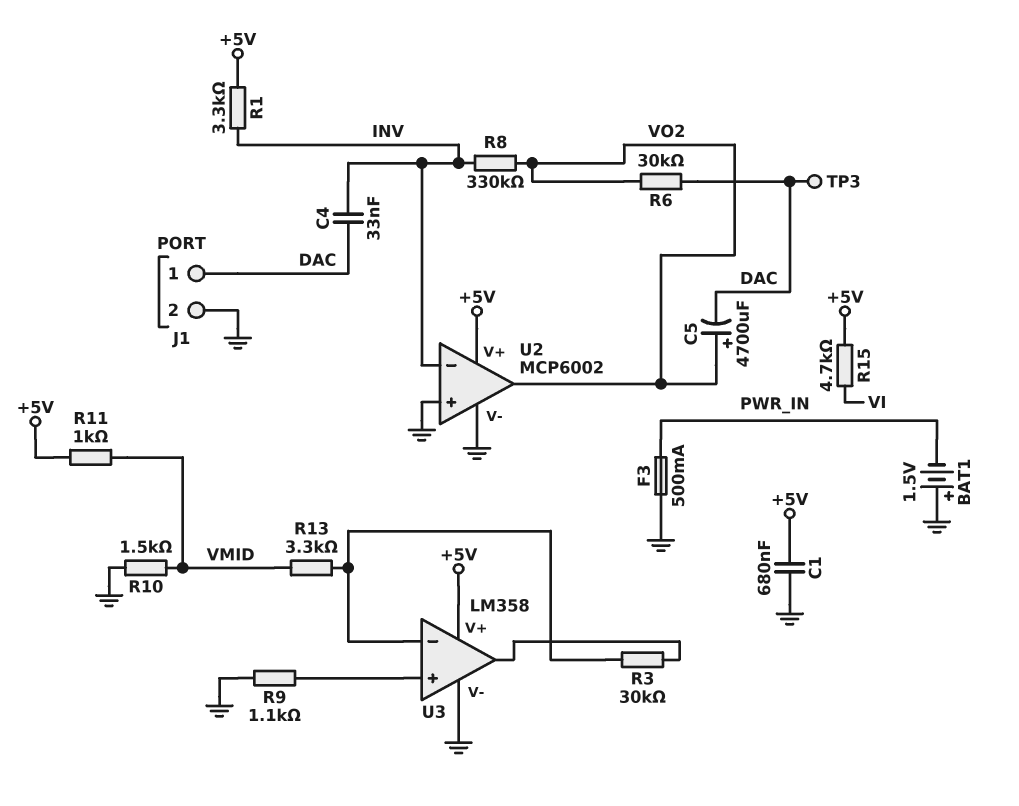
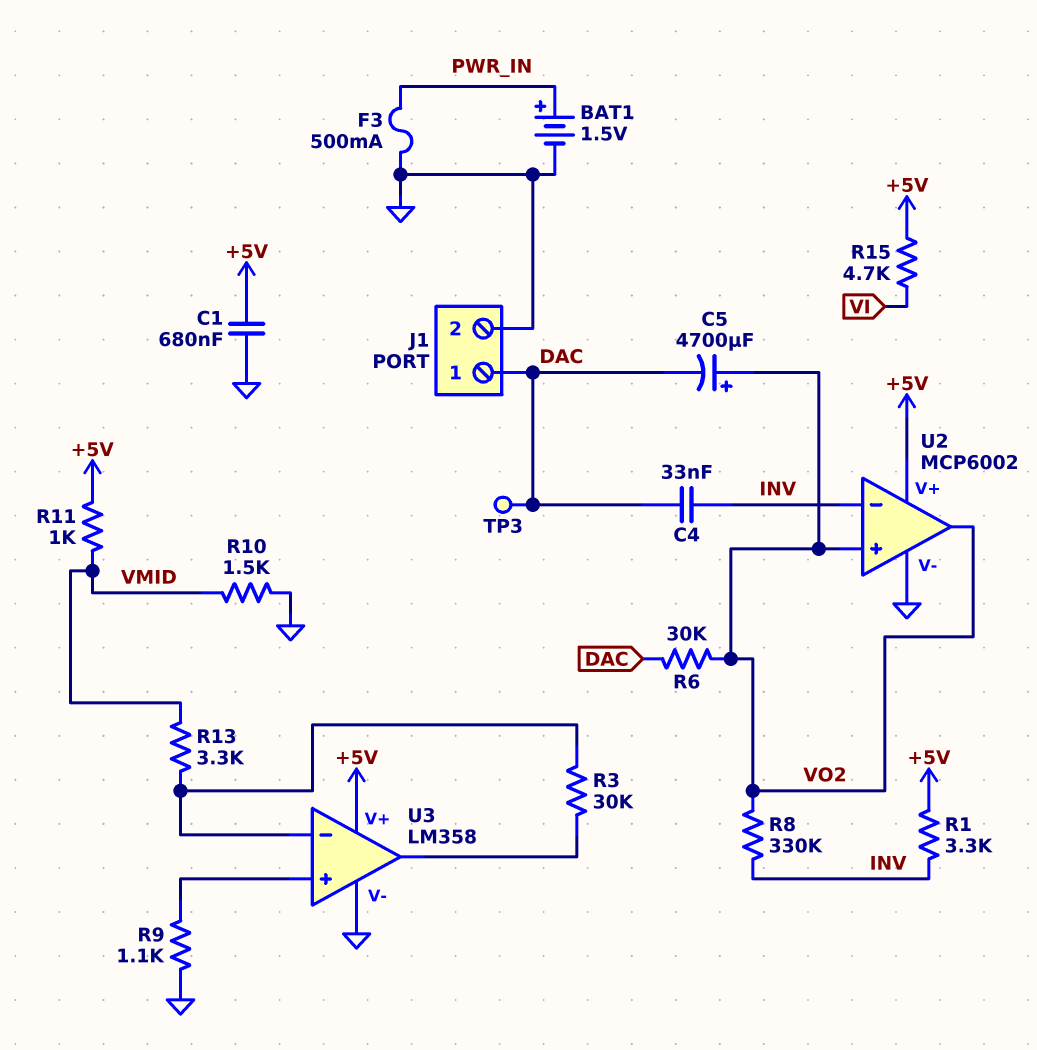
BAT1: 1.5V (plus GND, minus PWR_IN) -> 1.5V (plus PWR_IN, minus GND)
U2 pin in+: GND -> VO2

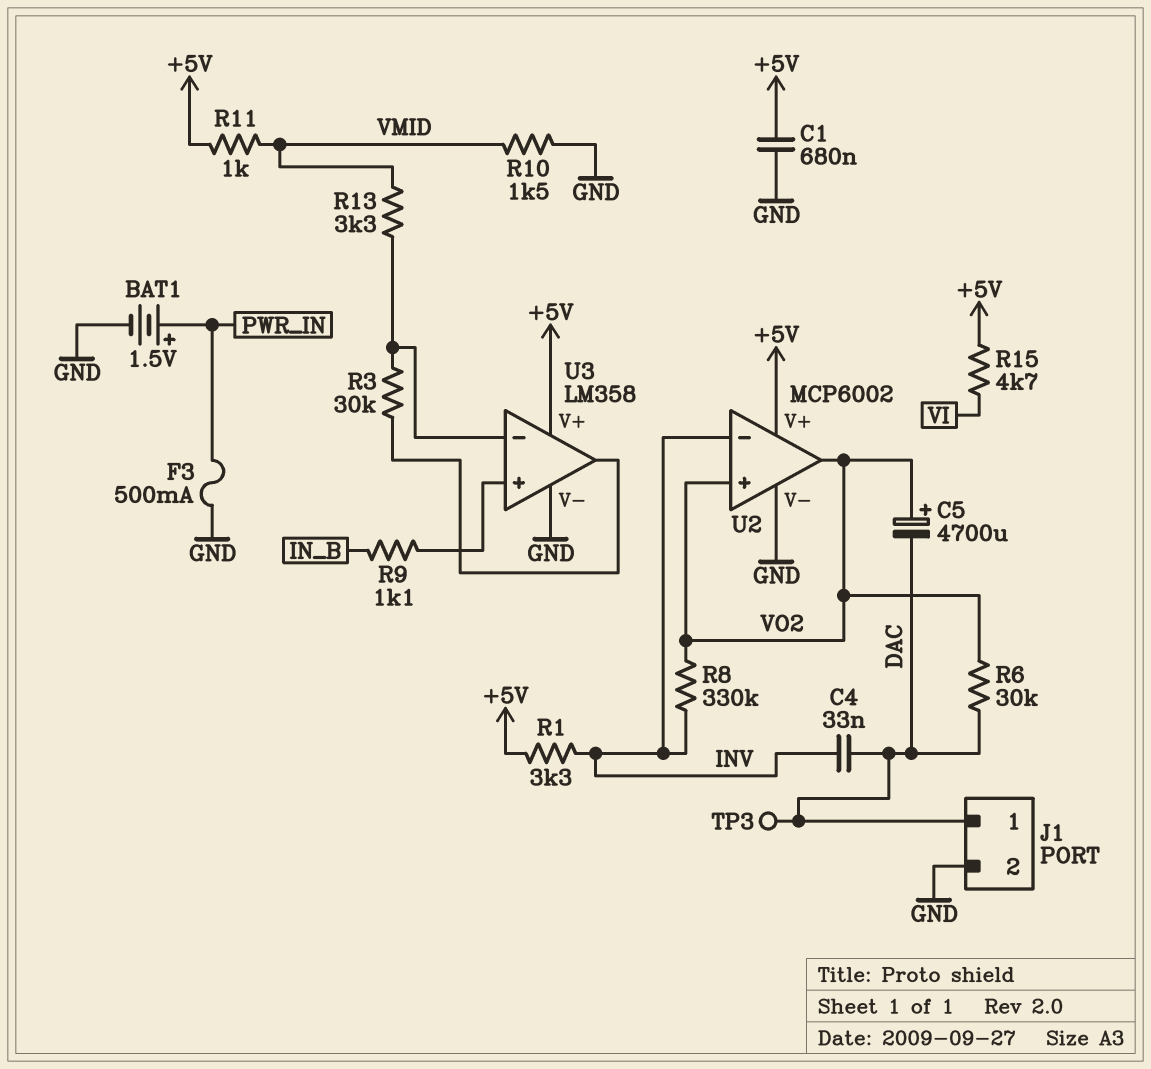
R9: 1.1k (GND, U3/in+) -> 1.1k (IN_B, U3/in+)

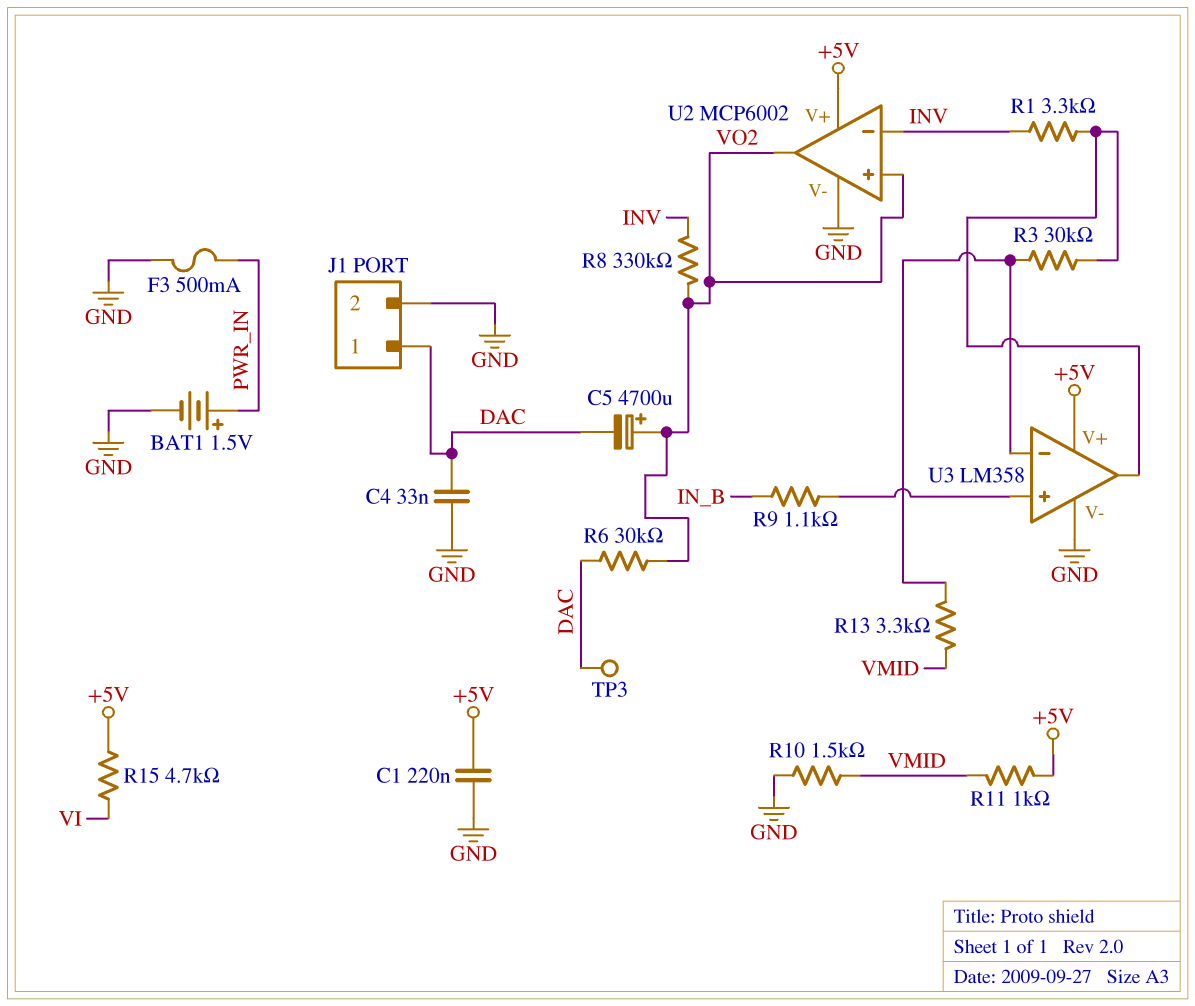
C1: 680nF (+5V, GND) -> 220nF (+5V, GND)
C4: 33nF (DAC, INV) -> 33nF (DAC, GND)
R1: 3.3k (+5V, INV) -> 3.3k (INV, U3/out)

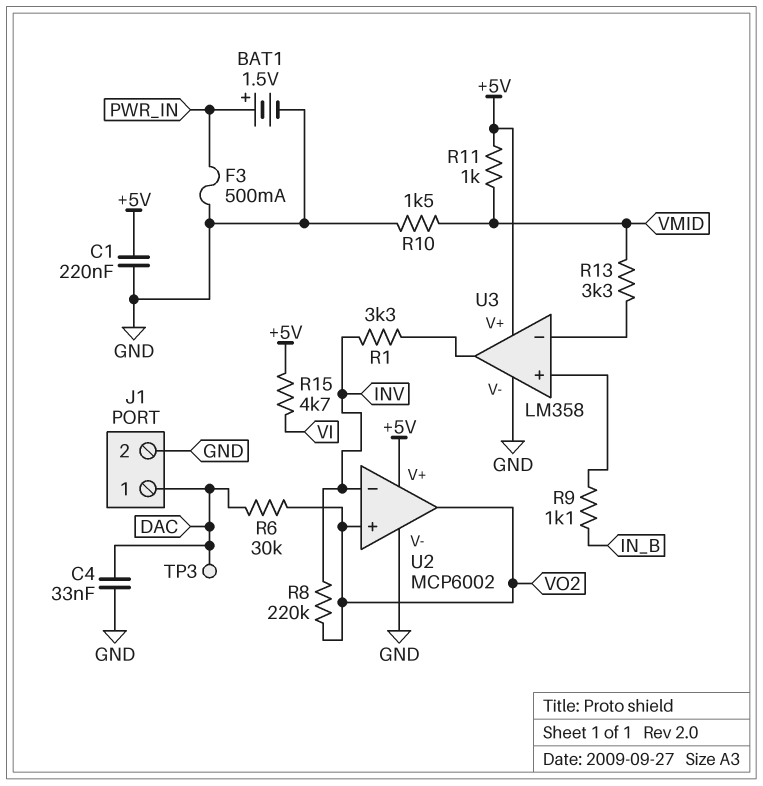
C5: 4700uF (plus VO2, minus DAC) -> none
R3: 30k (U3/in-, U3/out) -> none
R8: 330k (INV, VO2) -> 220k (INV, VO2)

